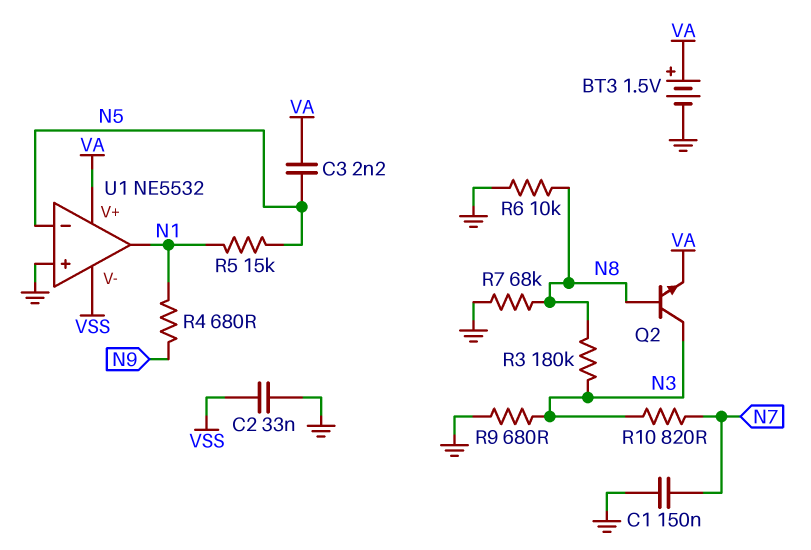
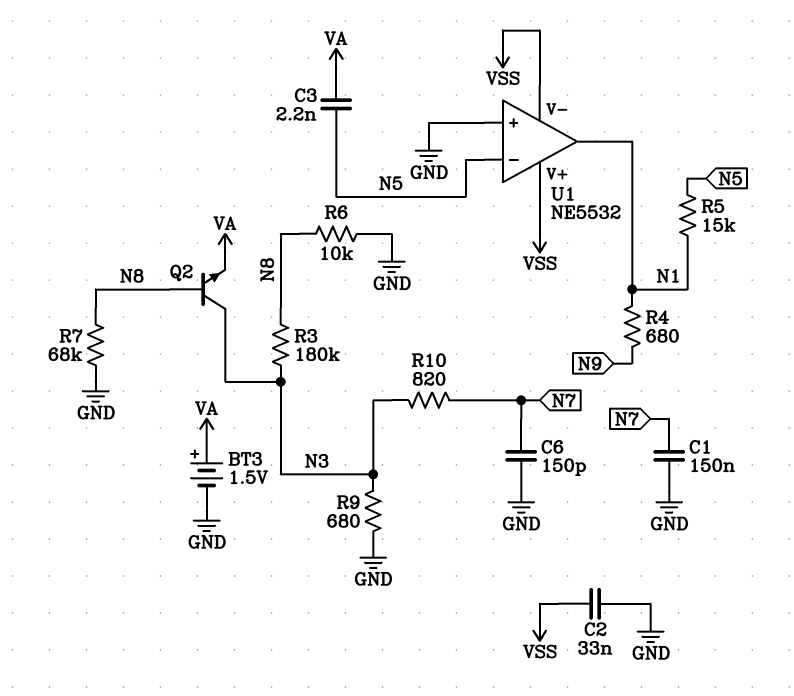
C6: none -> 150pF (GND, N7)
U1 pin V+: VA -> VSS

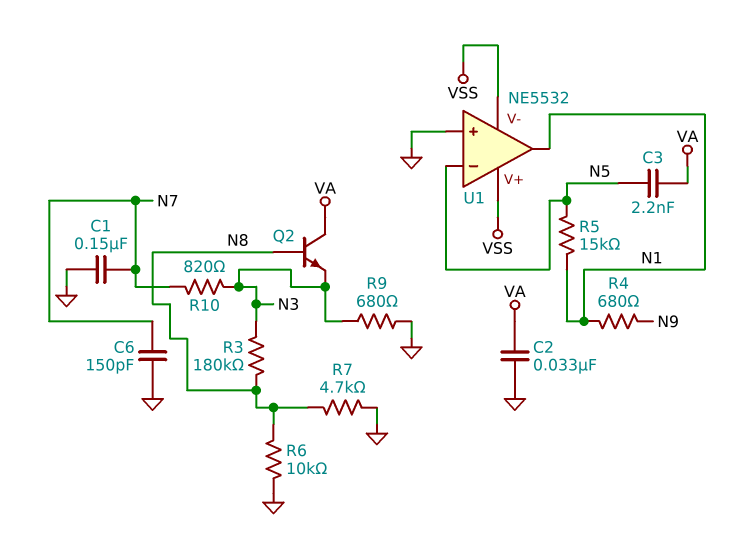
BT3: 1.5V (plus VA, minus GND) -> none
C2: 33nF (GND, VSS) -> 33nF (GND, VA)
Q2: NPN (B N8, C N3, E VA) -> NPN (B N8, C VA, E N3)
R7: 68k (GND, N8) -> 4.7k (GND, N8)

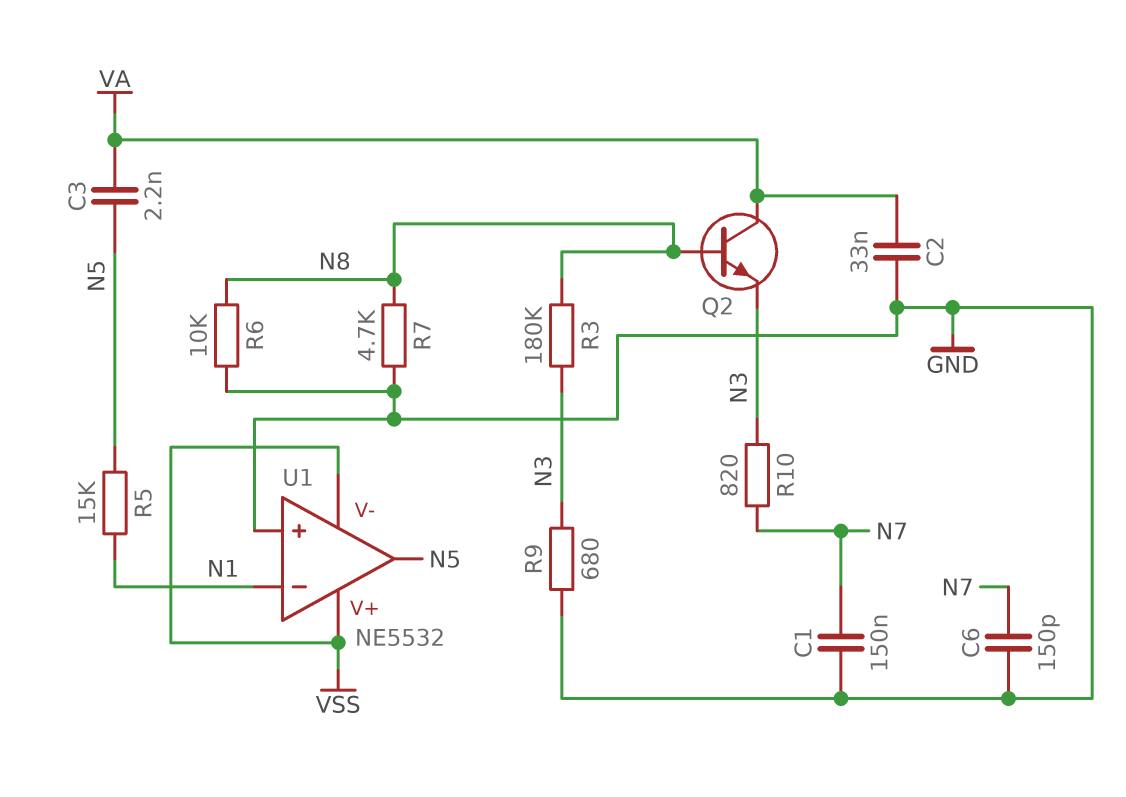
R4: 680 (N1, N9) -> none
U1 pin in-: N5 -> N1
U1 pin out: N1 -> N5

